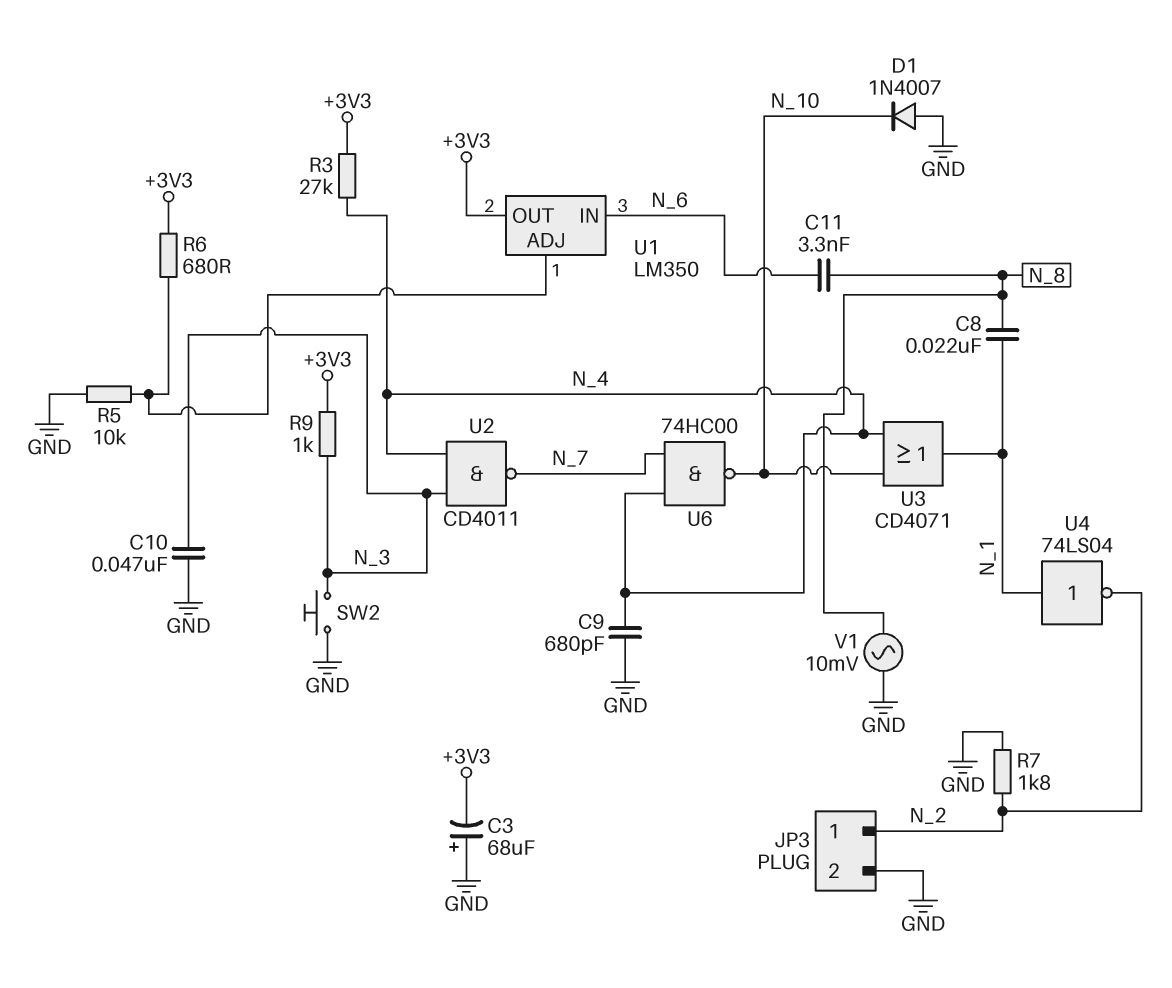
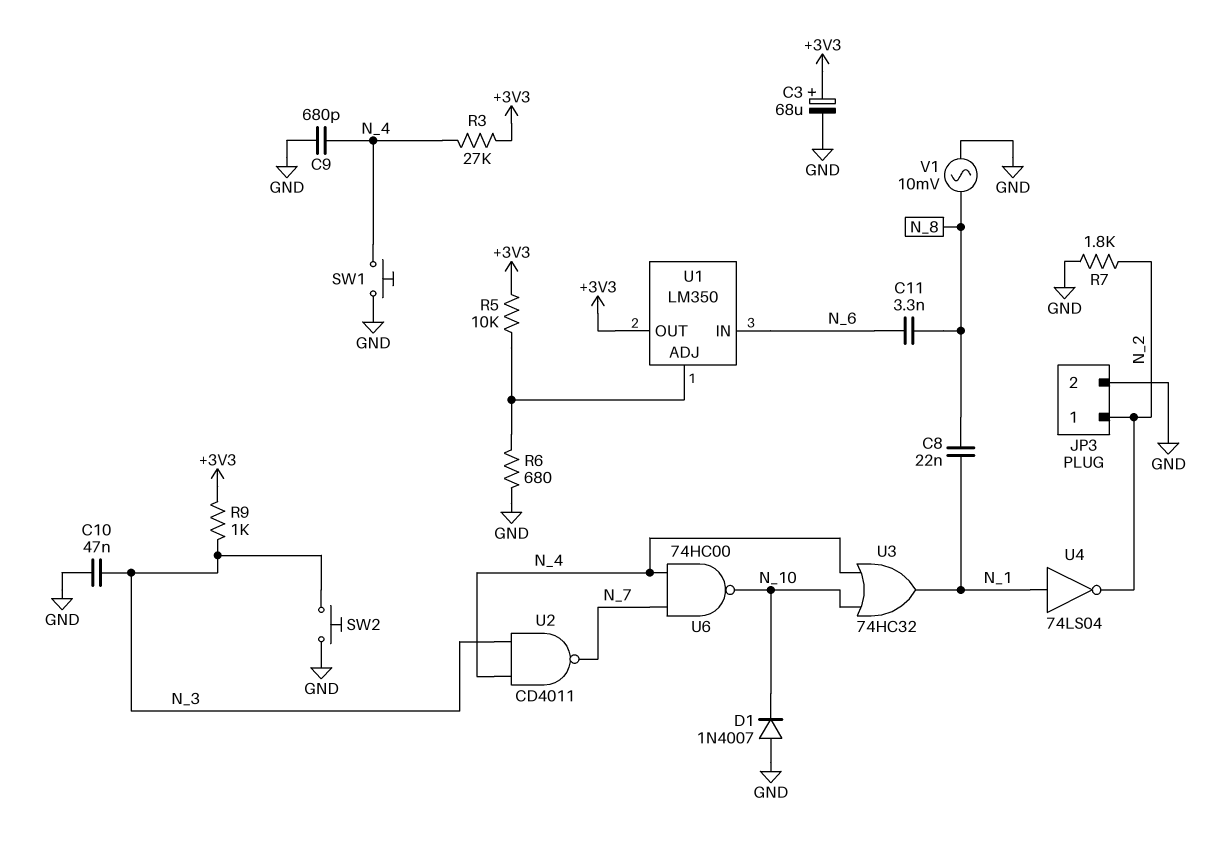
C3: 68uF (plus GND, minus +3V3) -> 68uF (plus +3V3, minus GND)
R5: 10k (GND, U1/ADJ) -> 10k (+3V3, U1/ADJ)
R6: 680 (+3V3, U1/ADJ) -> 680 (GND, U1/ADJ)
SW1: none -> button (GND, N_4)
U3: OR CD4071 (in N_4, in N_10, out N_1) -> OR 74HC32 (in N_4, in N_10, out N_1)

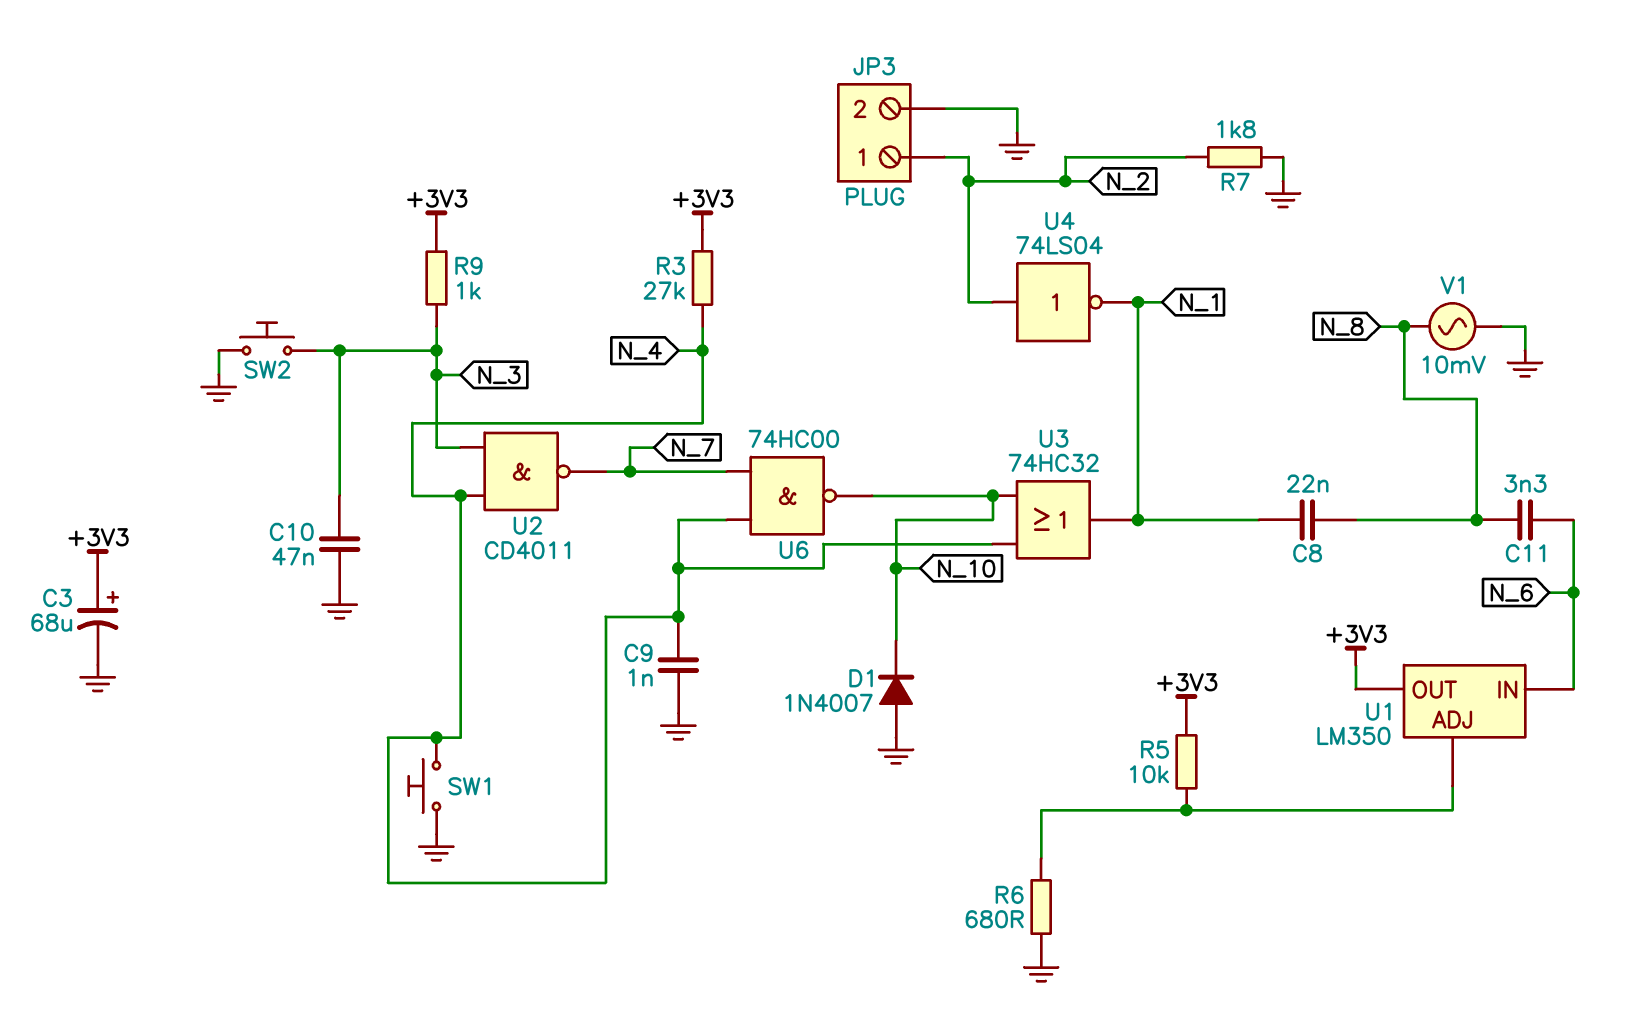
C9: 680pF (GND, N_4) -> 1nF (GND, N_4)
U4: NOT 74LS04 (in N_1, out N_2) -> NOT 74LS04 (in N_2, out N_1)

